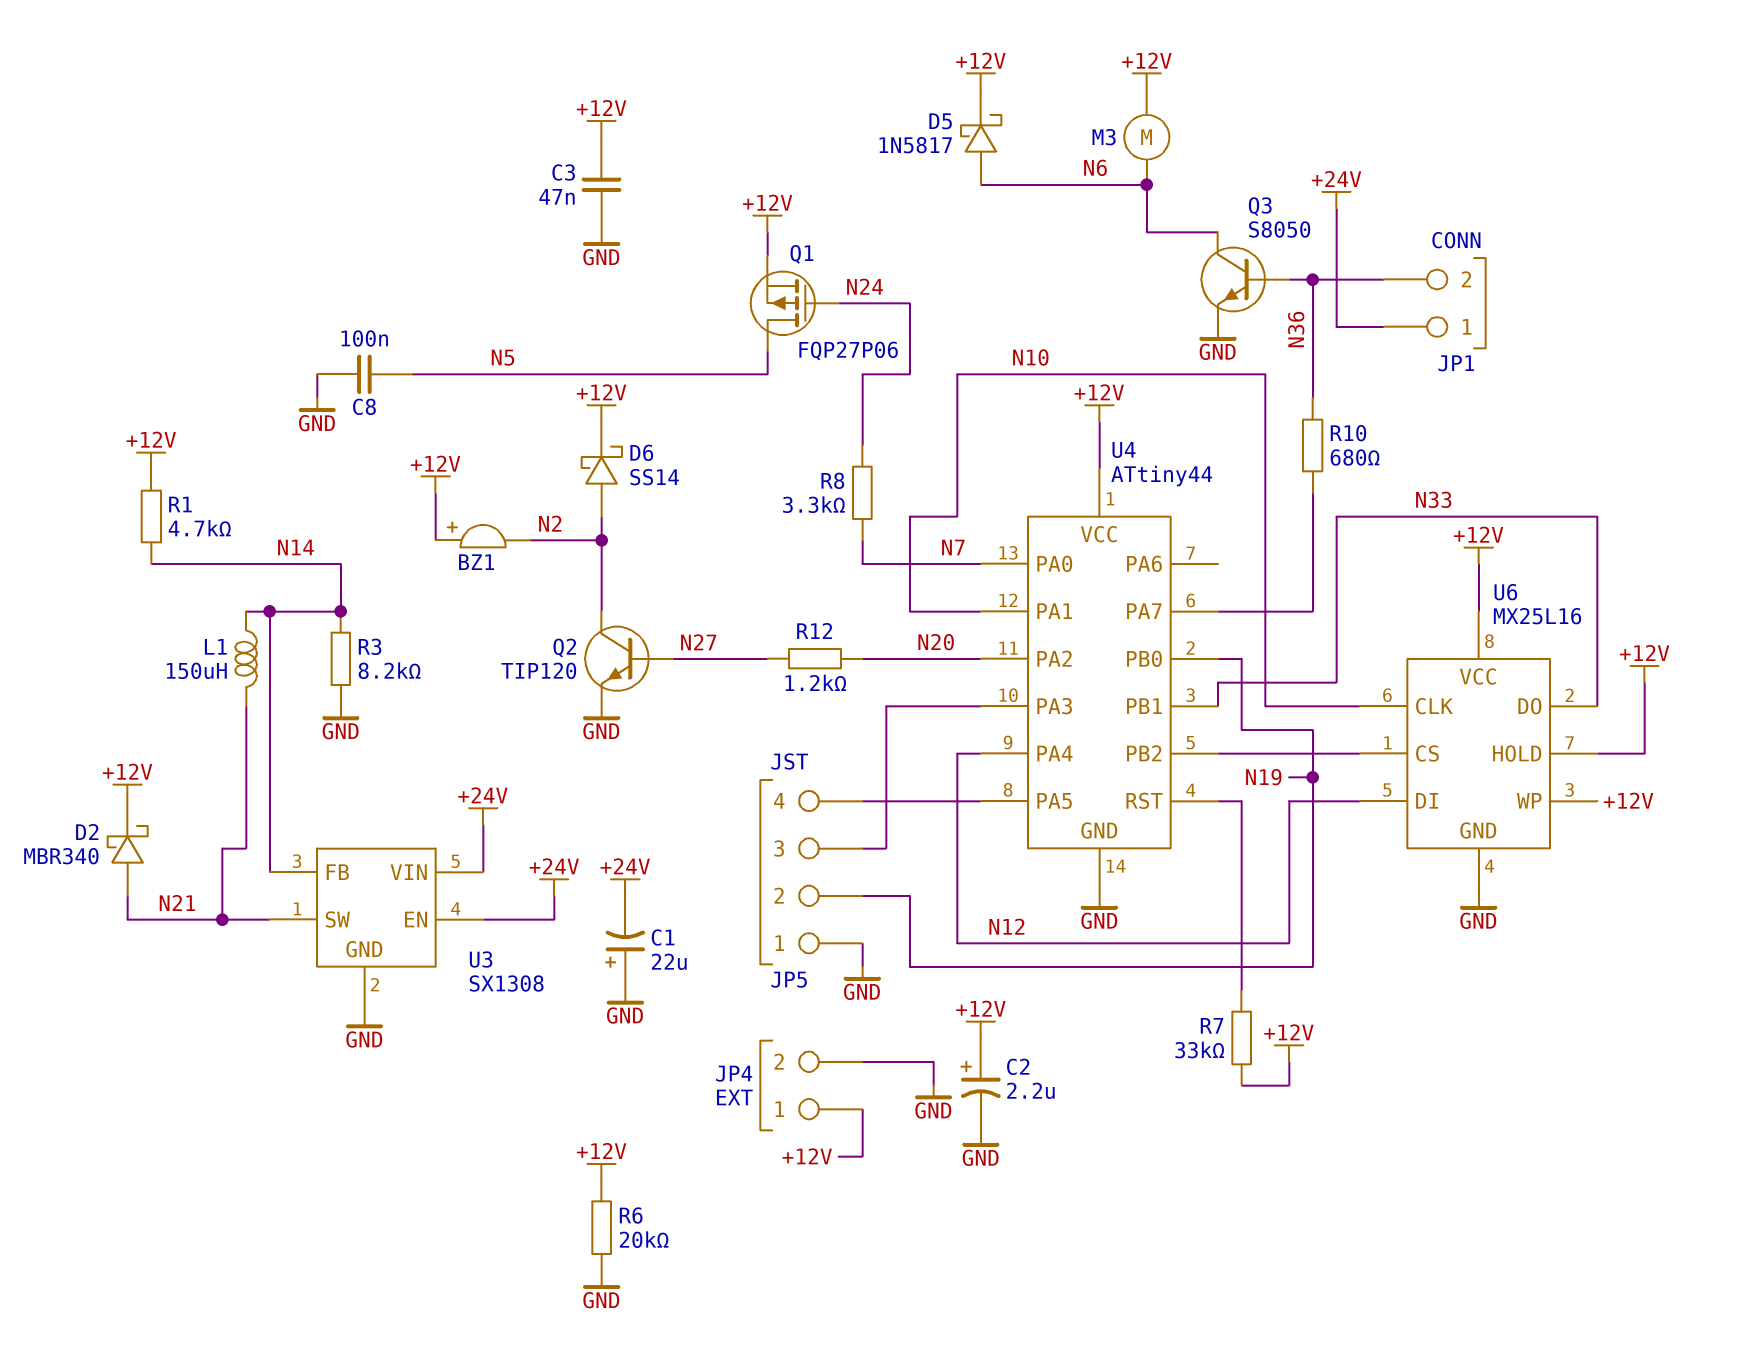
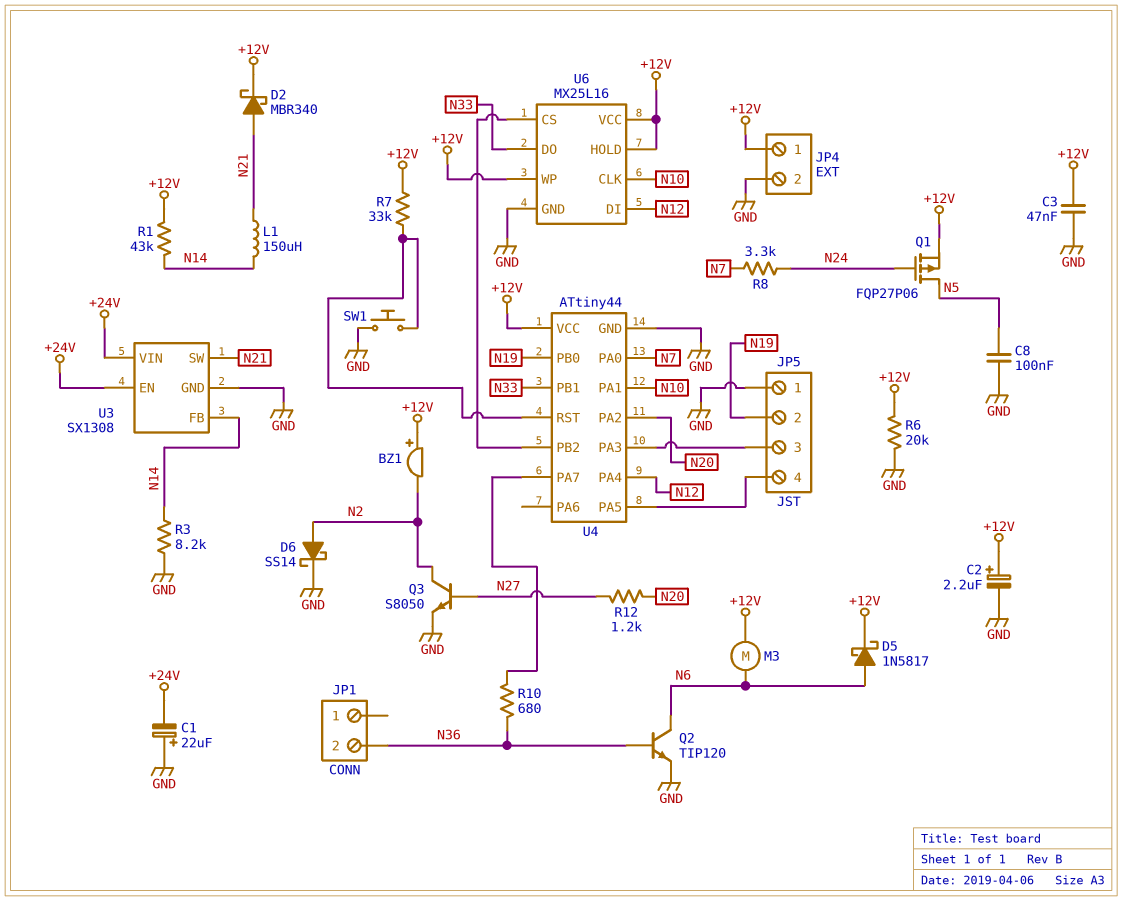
D6: schottky SS14 (A N2, K +12V) -> schottky SS14 (A N2, K GND)
JP1 pin 1: +24V -> none
Q2: NPN TIP120 (B N27, C N2, E GND) -> NPN TIP120 (B N36, C N6, E GND)
Q3: NPN S8050 (B N36, C N6, E GND) -> NPN S8050 (B N27, C N2, E GND)
R1: 4.7k (+12V, N14) -> 43k (+12V, N14)
SW1: none -> button (GND, U4/RST)

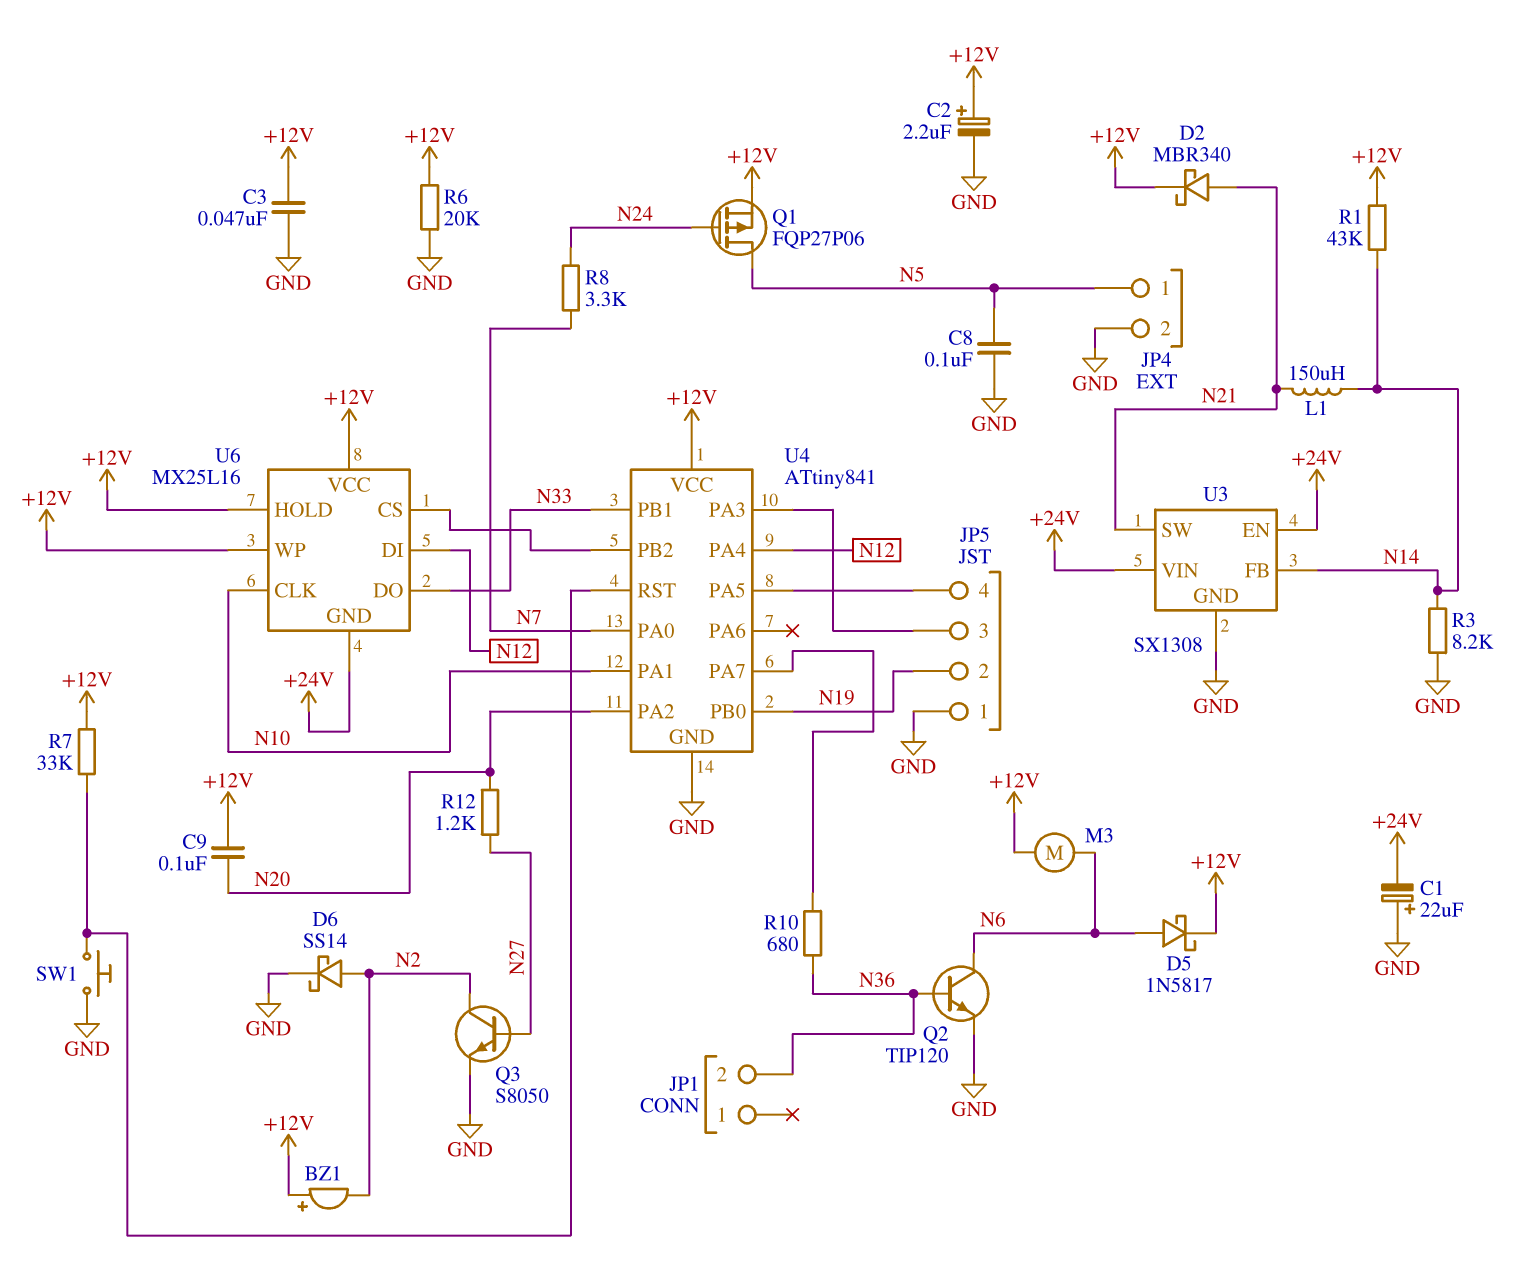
C9: none -> 100nF (+12V, N20)
JP4 pin 1: +12V -> N5
U4: ATtiny44 -> ATtiny841
U6 pin GND: GND -> +24V

